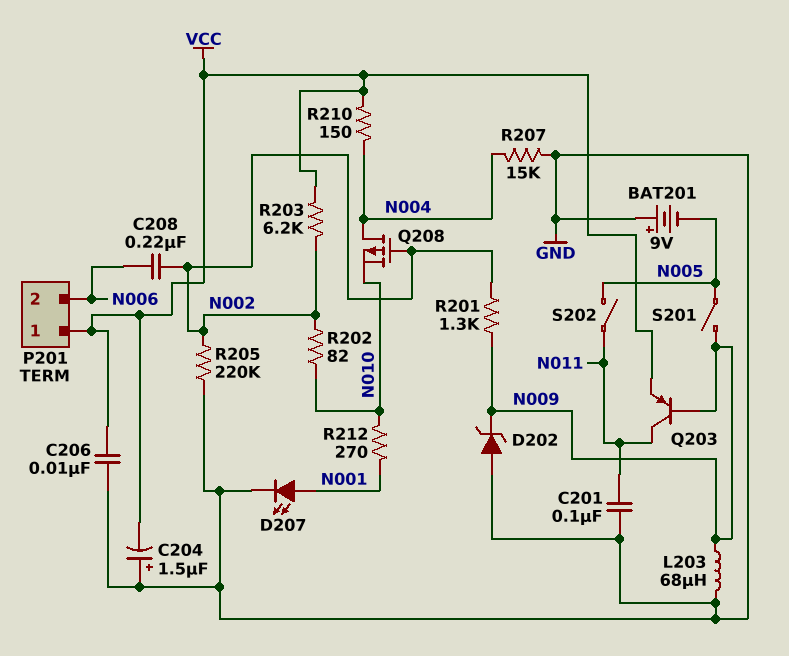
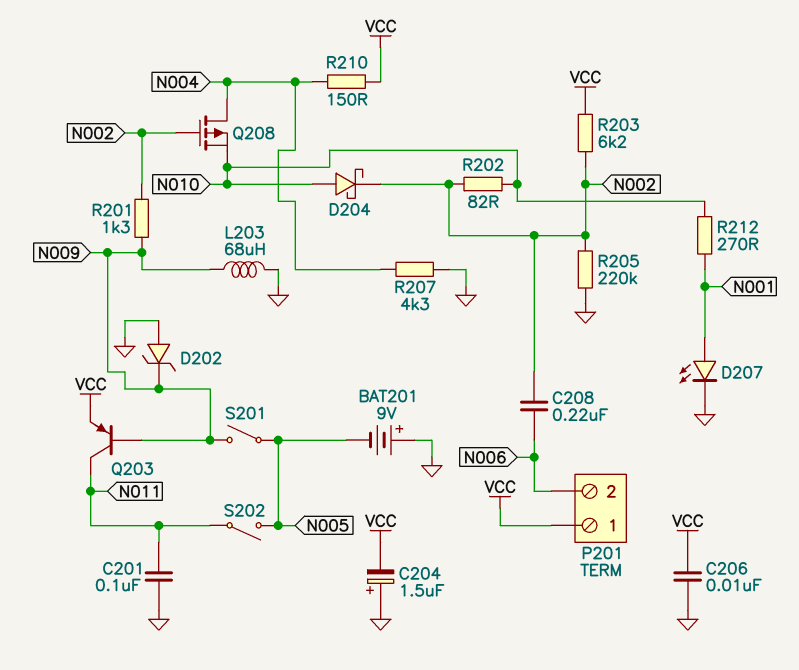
D204: none -> schottky (A N010, K N002)
R207: 15k (GND, N004) -> 4.3k (GND, N004)

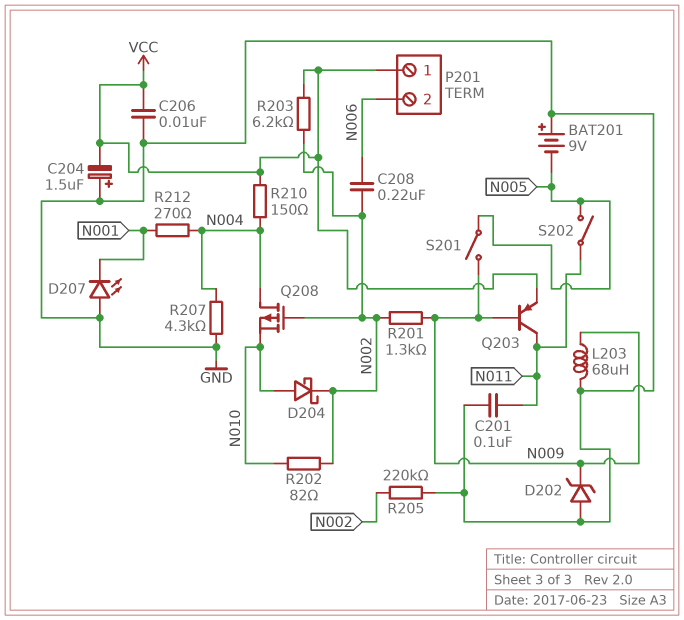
D207: LED (A N001, K GND) -> LED (A GND, K N001)
R212: 270 (N001, N010) -> 270 (N001, N004)

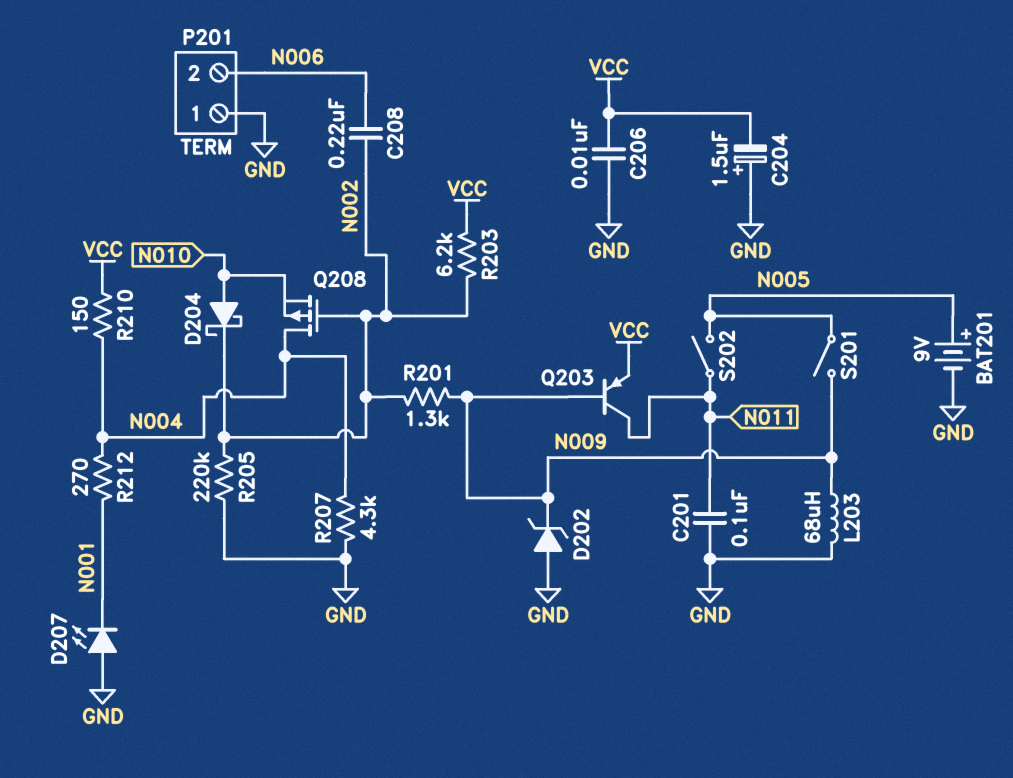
BAT201: 9V (plus GND, minus N005) -> 9V (plus N005, minus GND)
P201 pin 1: VCC -> GND
R202: 82 (N002, N010) -> none

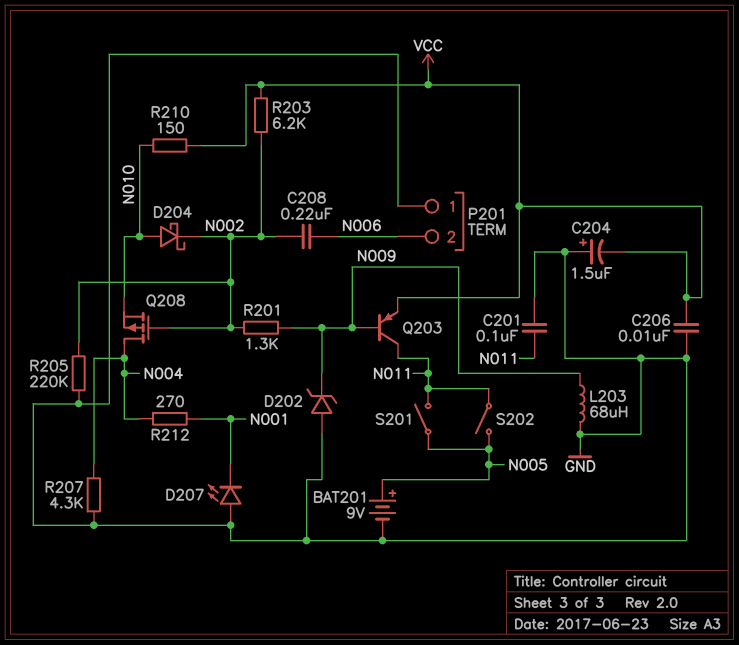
R210: 150 (N004, VCC) -> 150 (N010, VCC)
S201: switch (N005, N009) -> switch (N005, N011)

